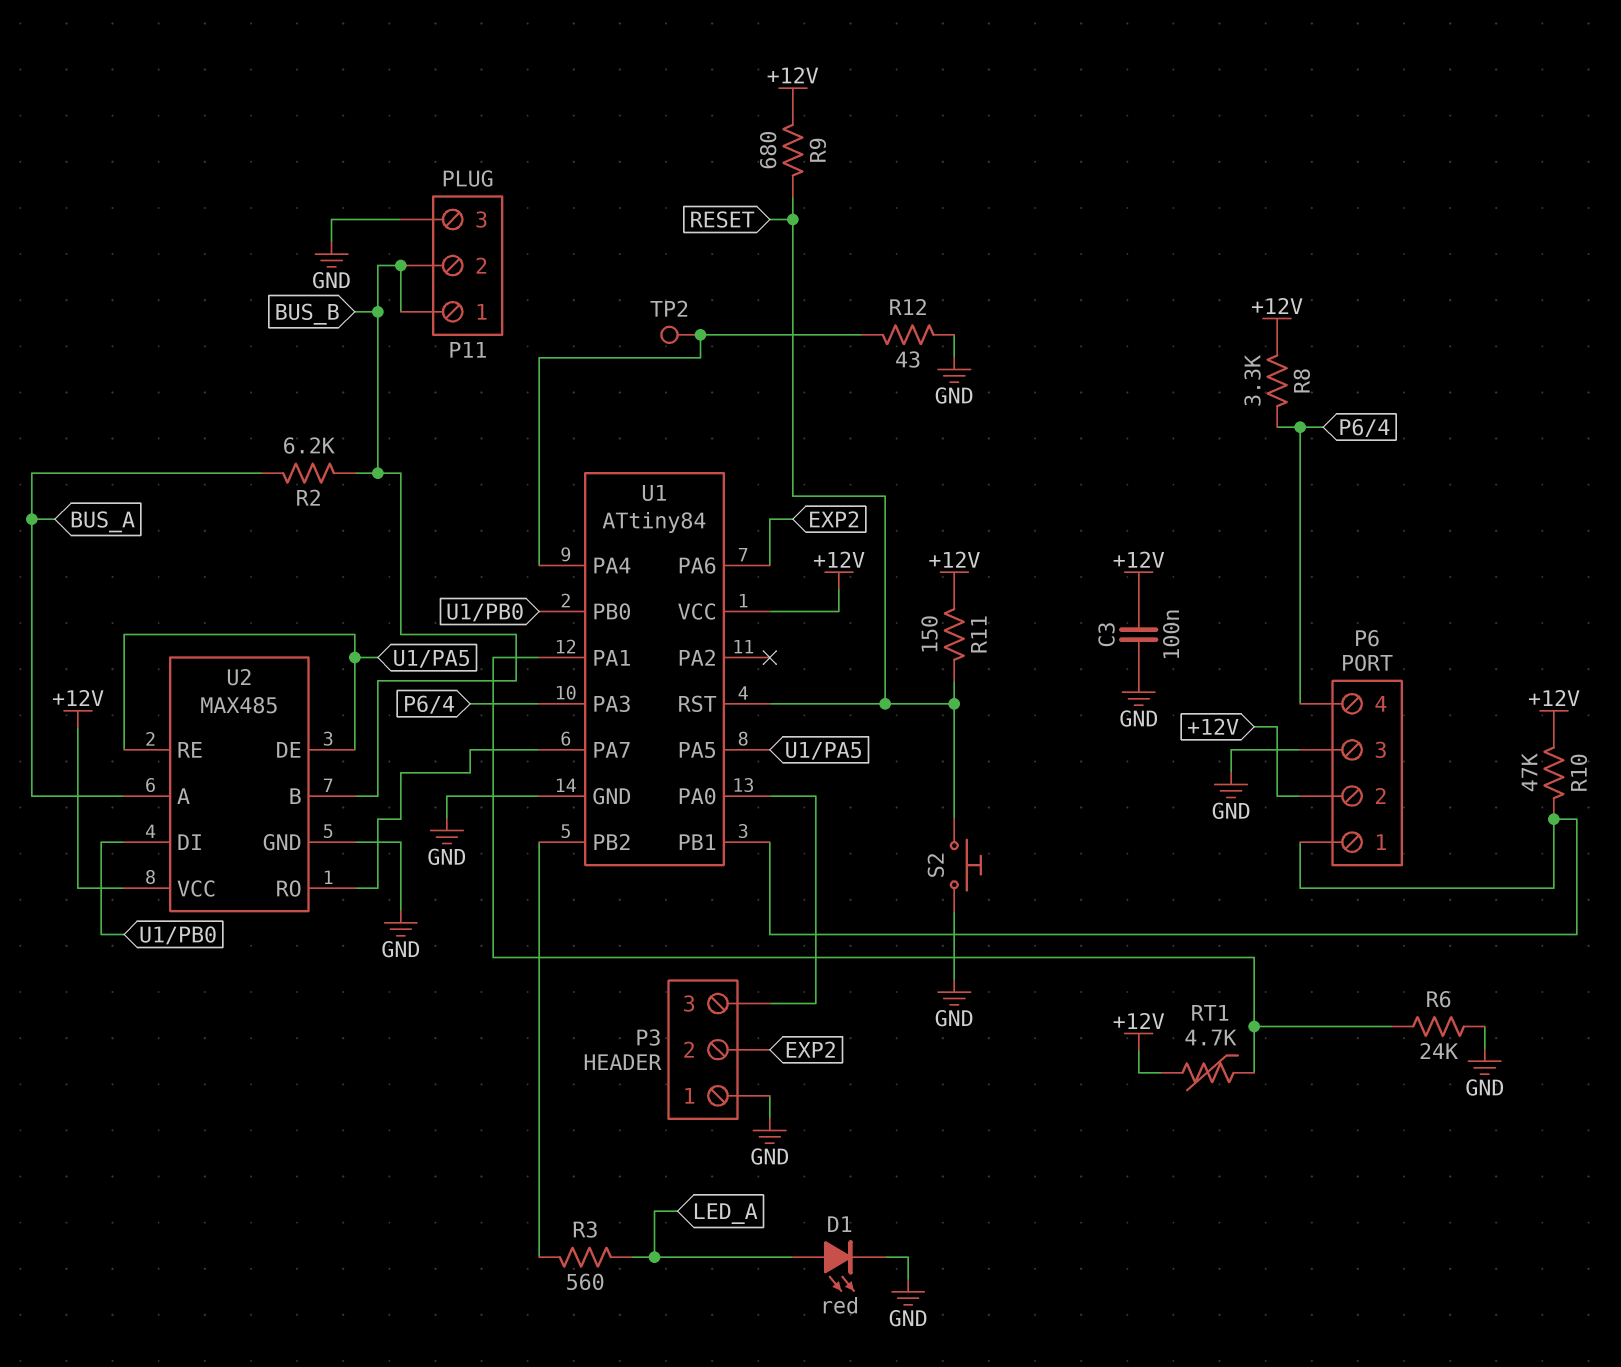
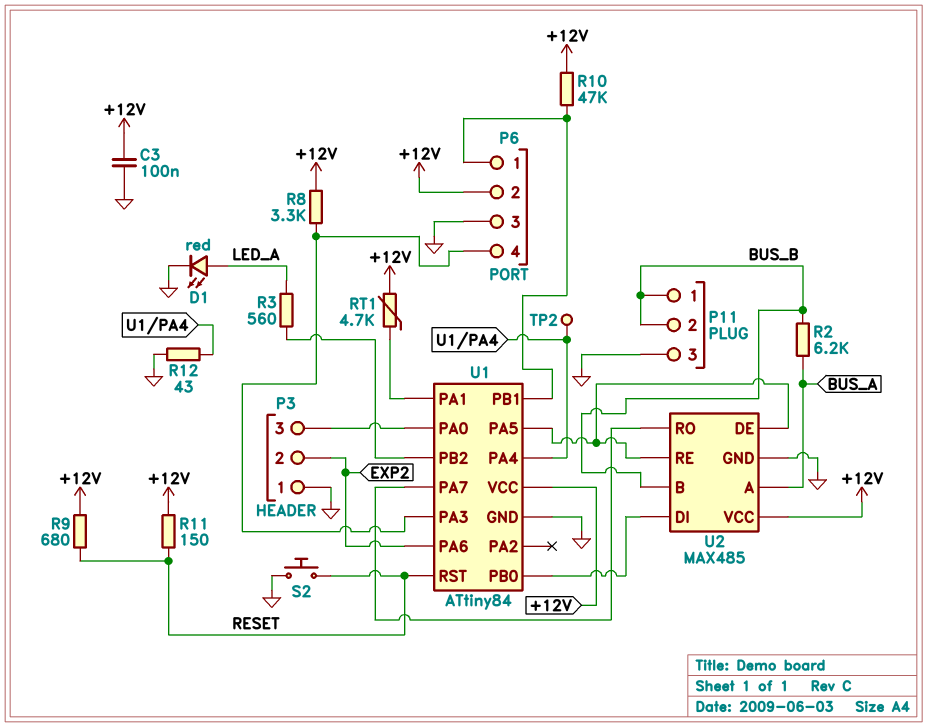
R6: 24k (GND, U1/PA1) -> none

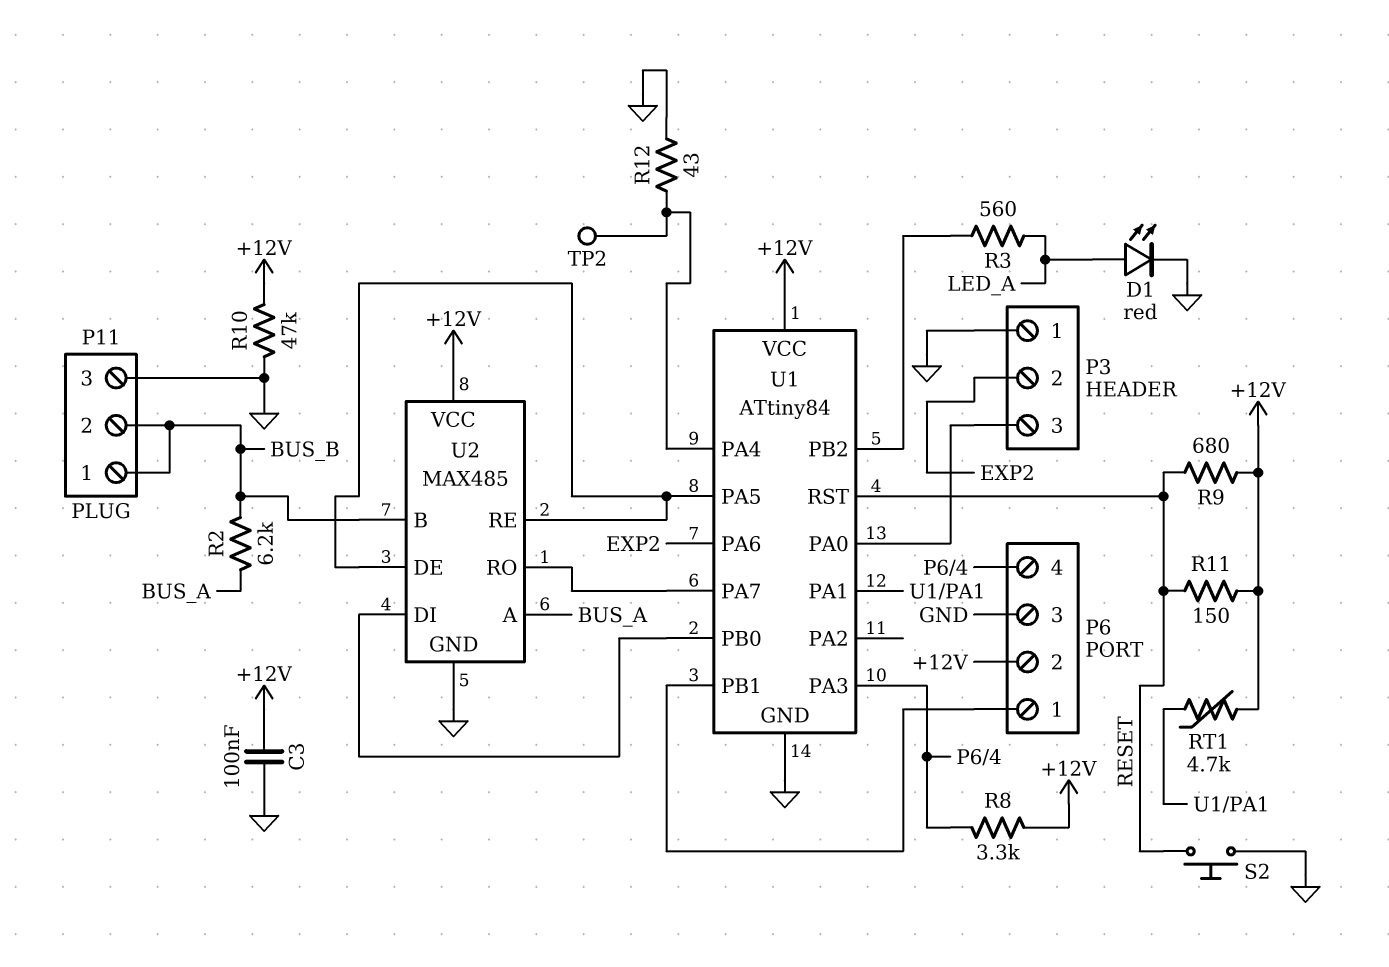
R10: 47k (+12V, P6/1) -> 47k (+12V, GND)

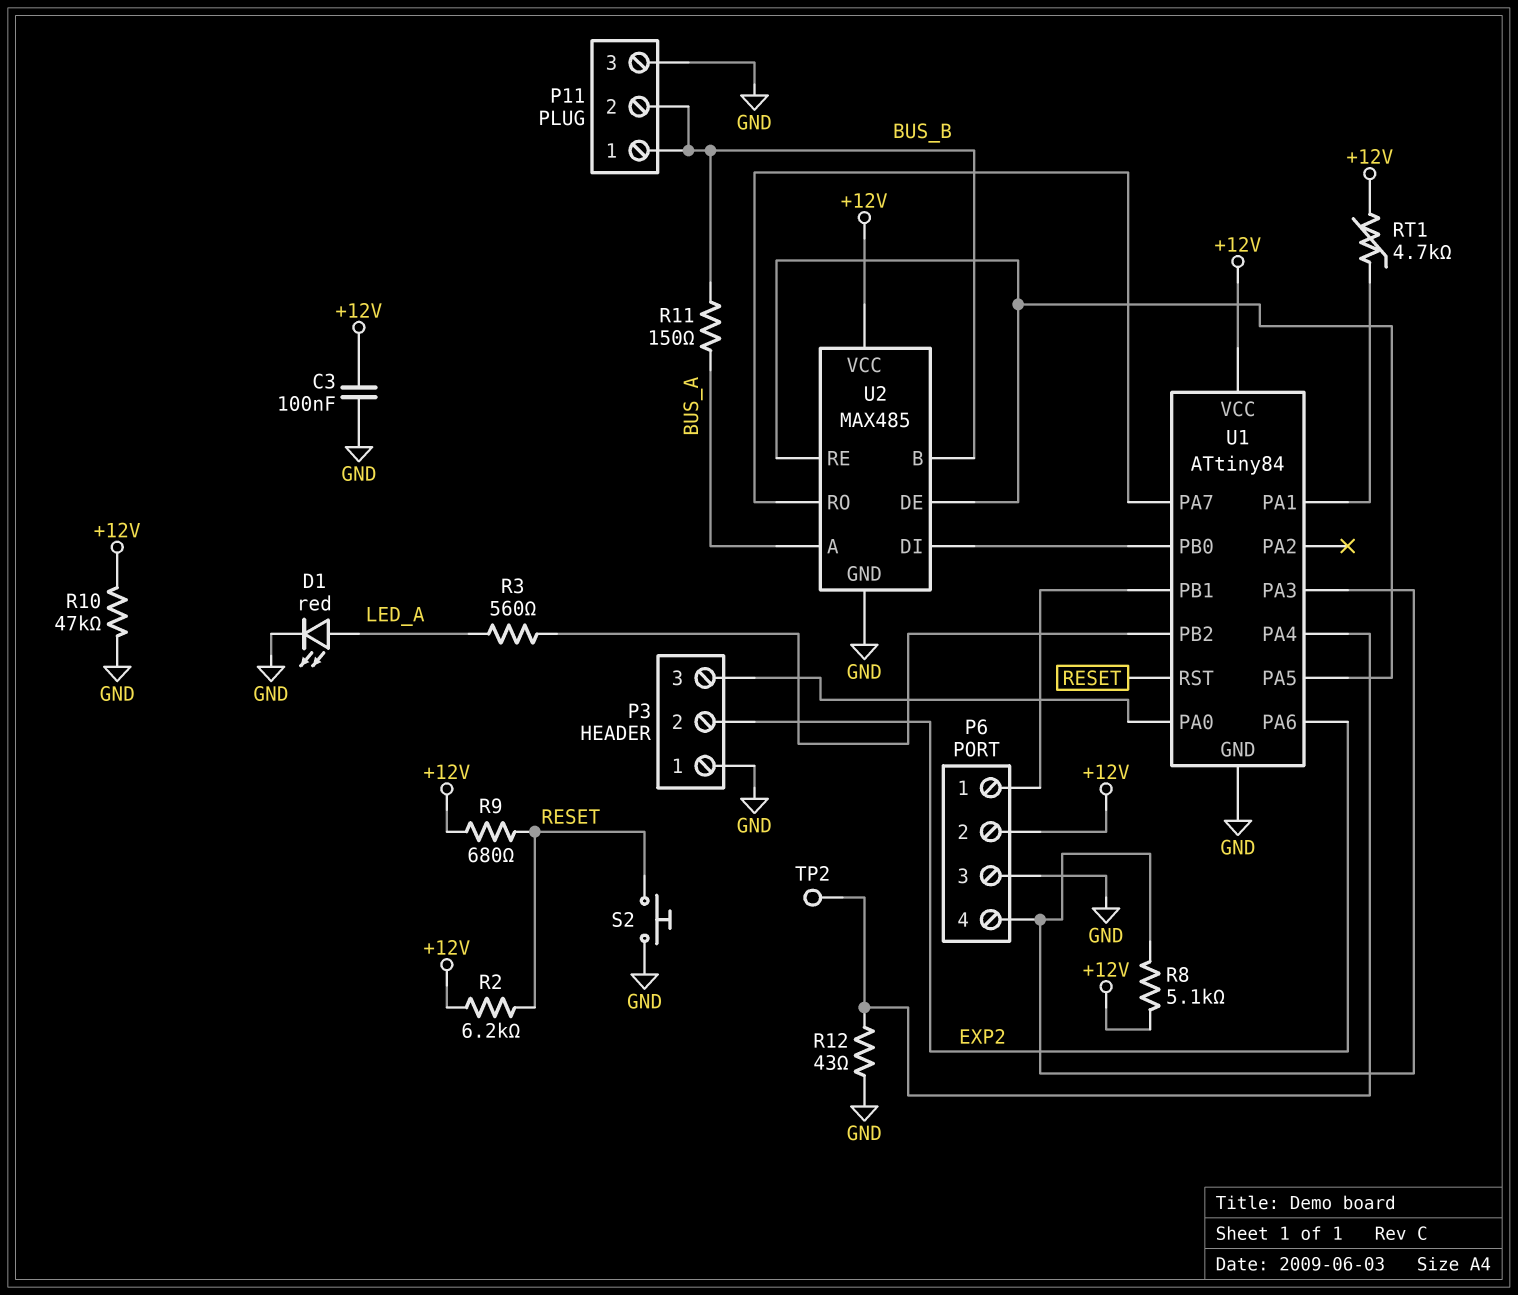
R2: 6.2k (BUS_A, BUS_B) -> 6.2k (+12V, RESET)
R8: 3.3k (+12V, P6/4) -> 5.1k (+12V, P6/4)
R11: 150 (+12V, RESET) -> 150 (BUS_A, BUS_B)

